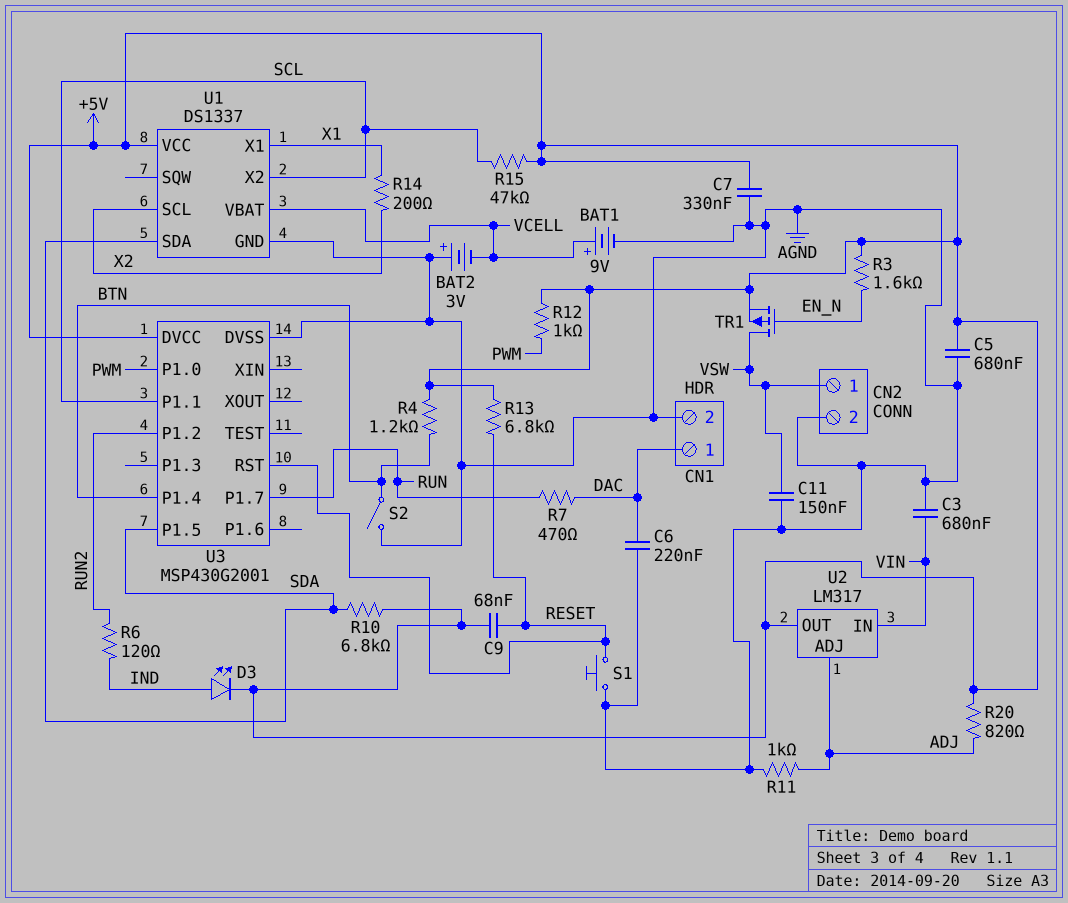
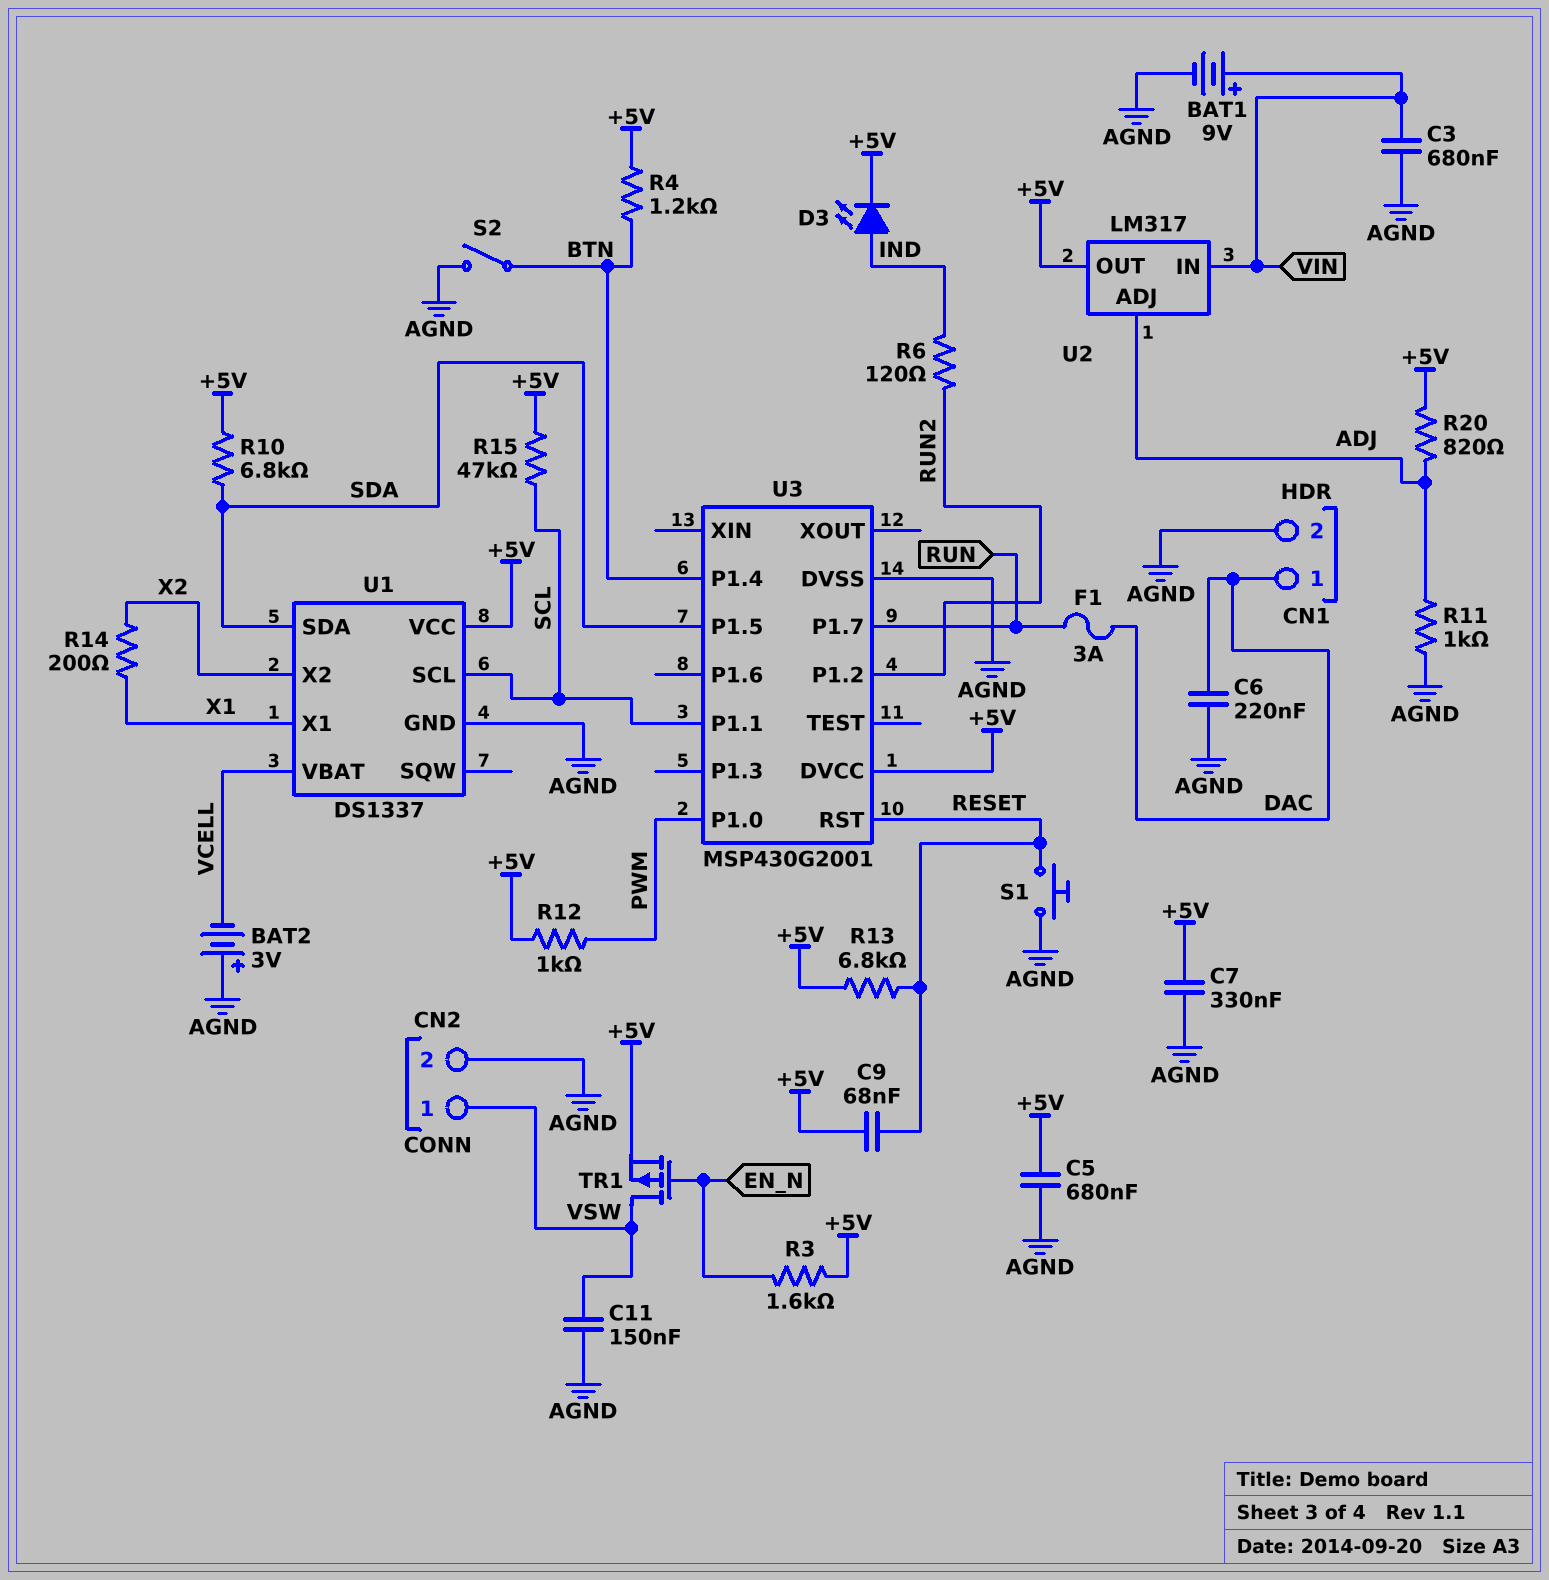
BAT1: 9V (plus VCELL, minus AGND) -> 9V (plus VIN, minus AGND)
F1: none -> 3A (DAC, RUN)
R7: 470 (DAC, RUN) -> none
U1 pin SCL: X2 -> SCL
U1 pin X2: SCL -> X2

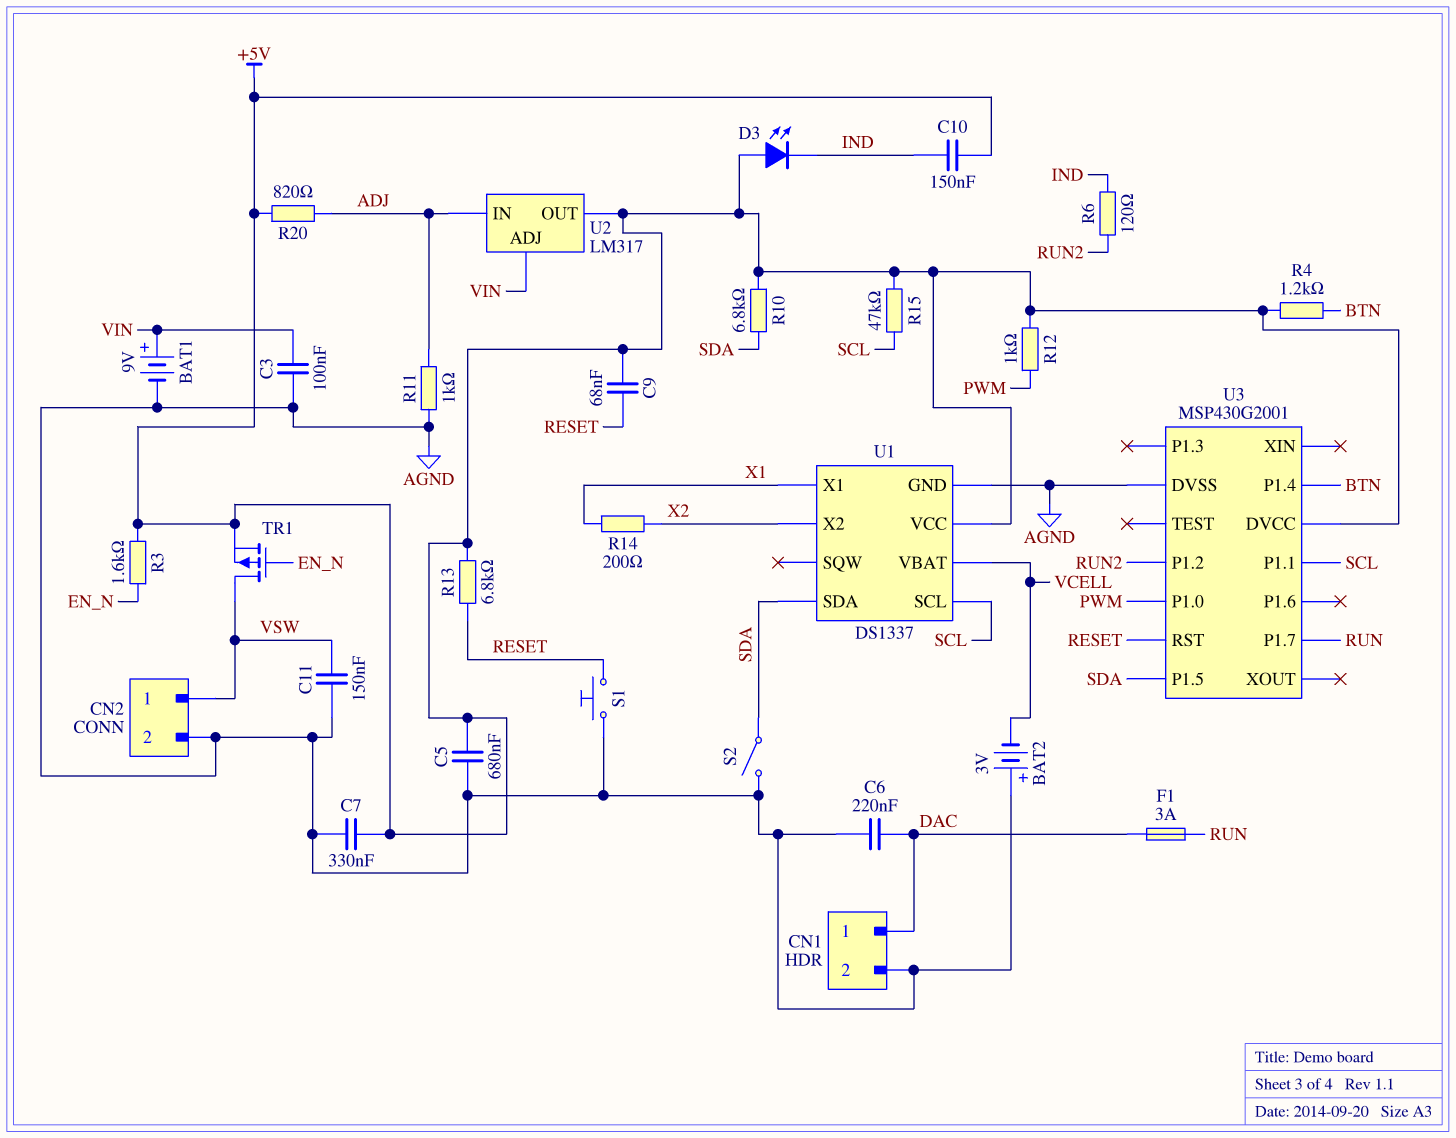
C3: 680nF (AGND, VIN) -> 100nF (AGND, VIN)
C10: none -> 150nF (+5V, IND)
D3: LED (A IND, K +5V) -> LED (A +5V, K IND)
S2: switch (AGND, BTN) -> switch (AGND, SDA)
U2 pin ADJ: ADJ -> VIN
U2 pin IN: VIN -> ADJ

